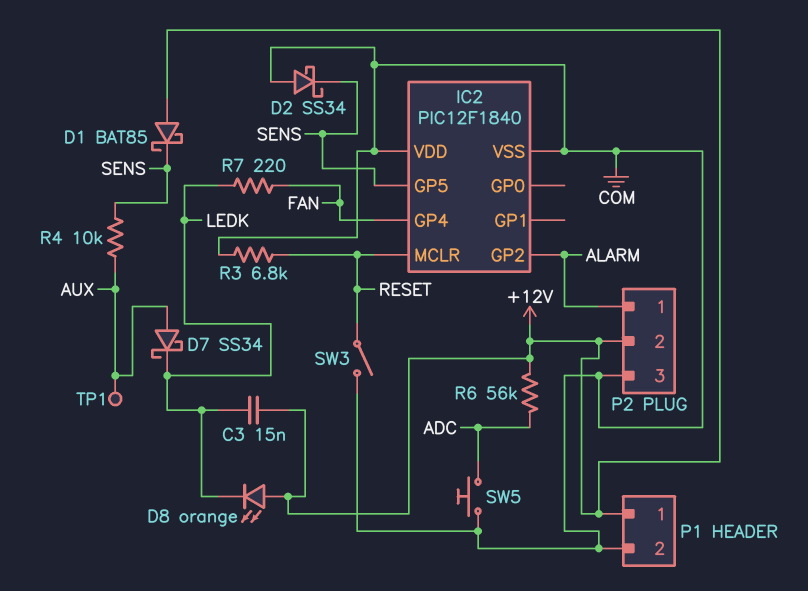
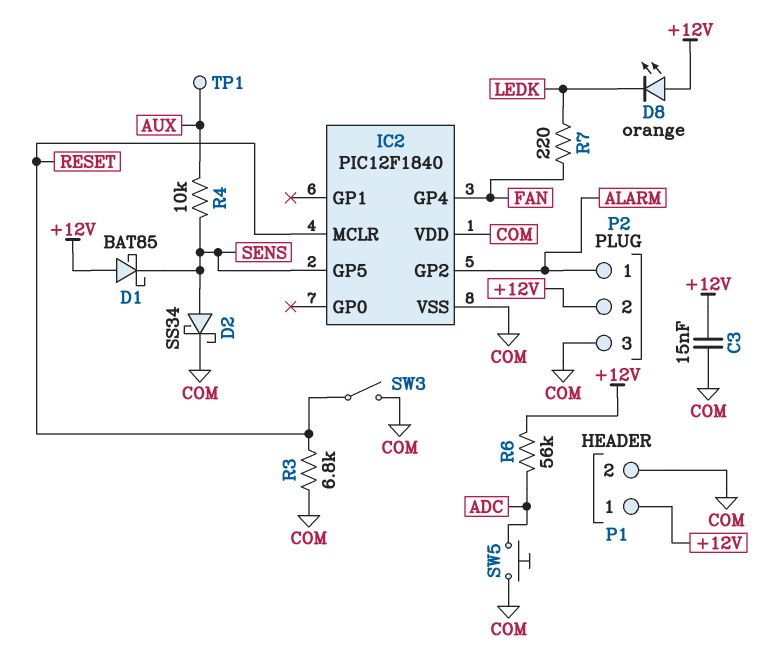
C3: 15nF (+12V, LEDK) -> 15nF (+12V, COM)
D2: schottky SS34 (A COM, K SENS) -> schottky SS34 (A SENS, K COM)
D7: schottky SS34 (A AUX, K LEDK) -> none

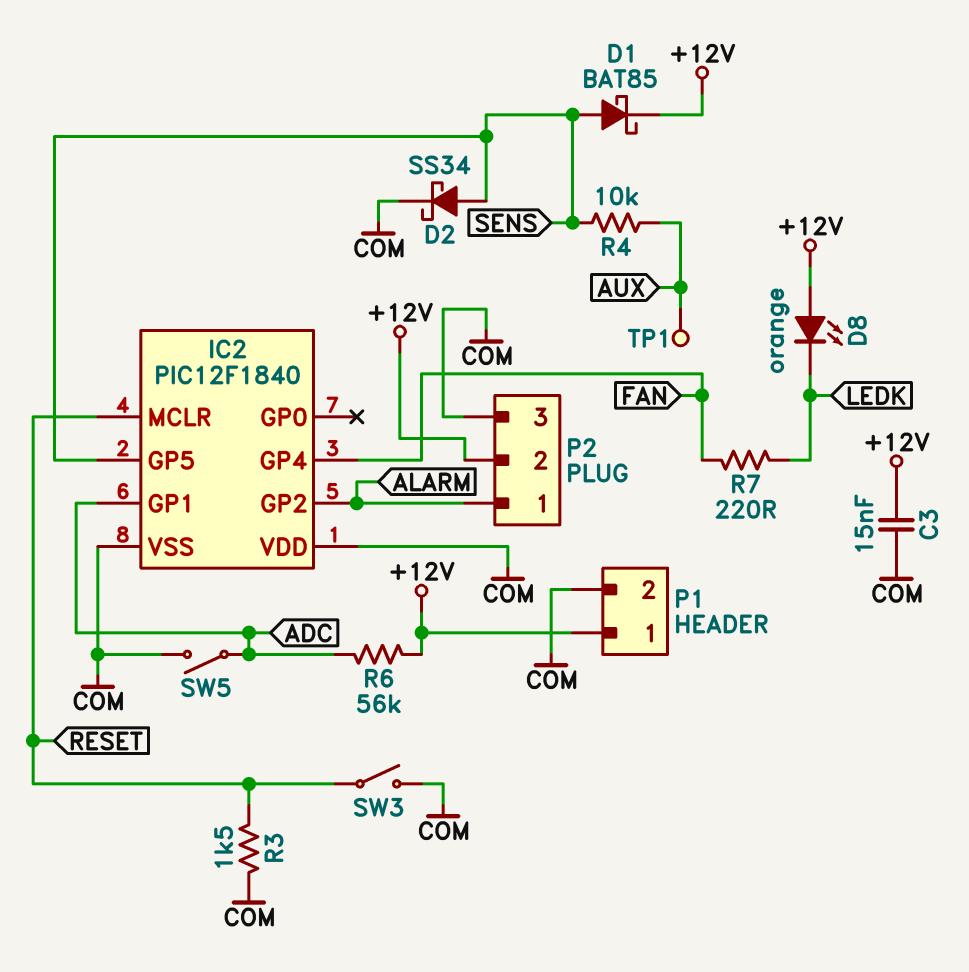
D1: schottky BAT85 (A +12V, K SENS) -> schottky BAT85 (A SENS, K +12V)
IC2 pin GP1: none -> ADC
R3: 6.8k (COM, RESET) -> 1.5k (COM, RESET)
SW5: button (ADC, COM) -> switch (ADC, COM)

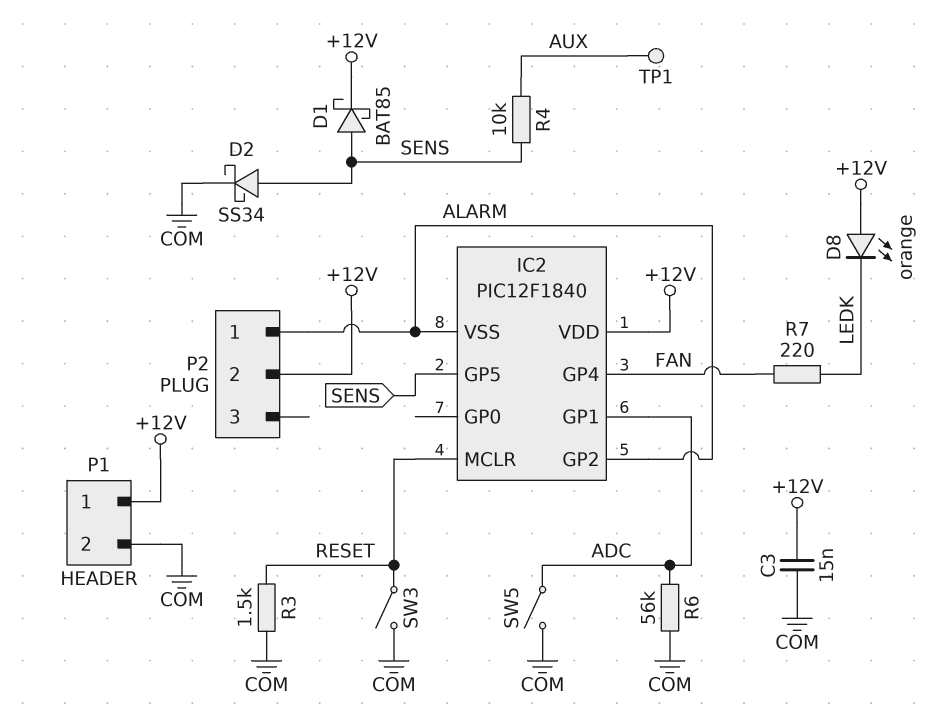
IC2 pin VDD: COM -> +12V
IC2 pin VSS: COM -> ALARM
P2 pin 3: COM -> none
R6: 56k (+12V, ADC) -> 56k (ADC, COM)

